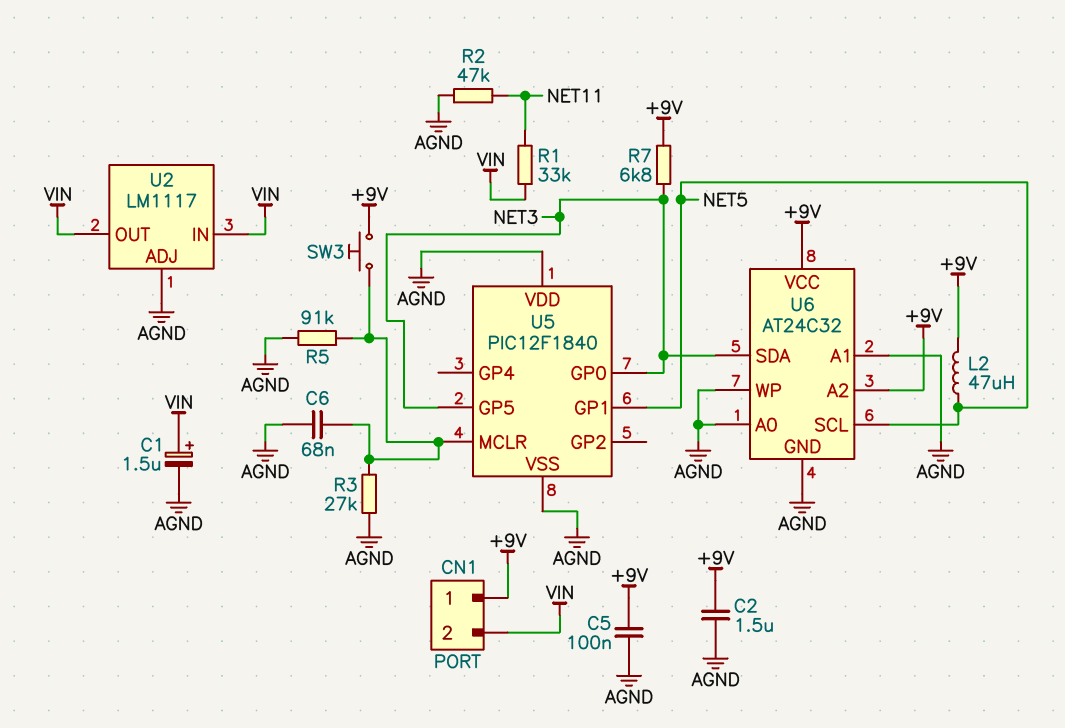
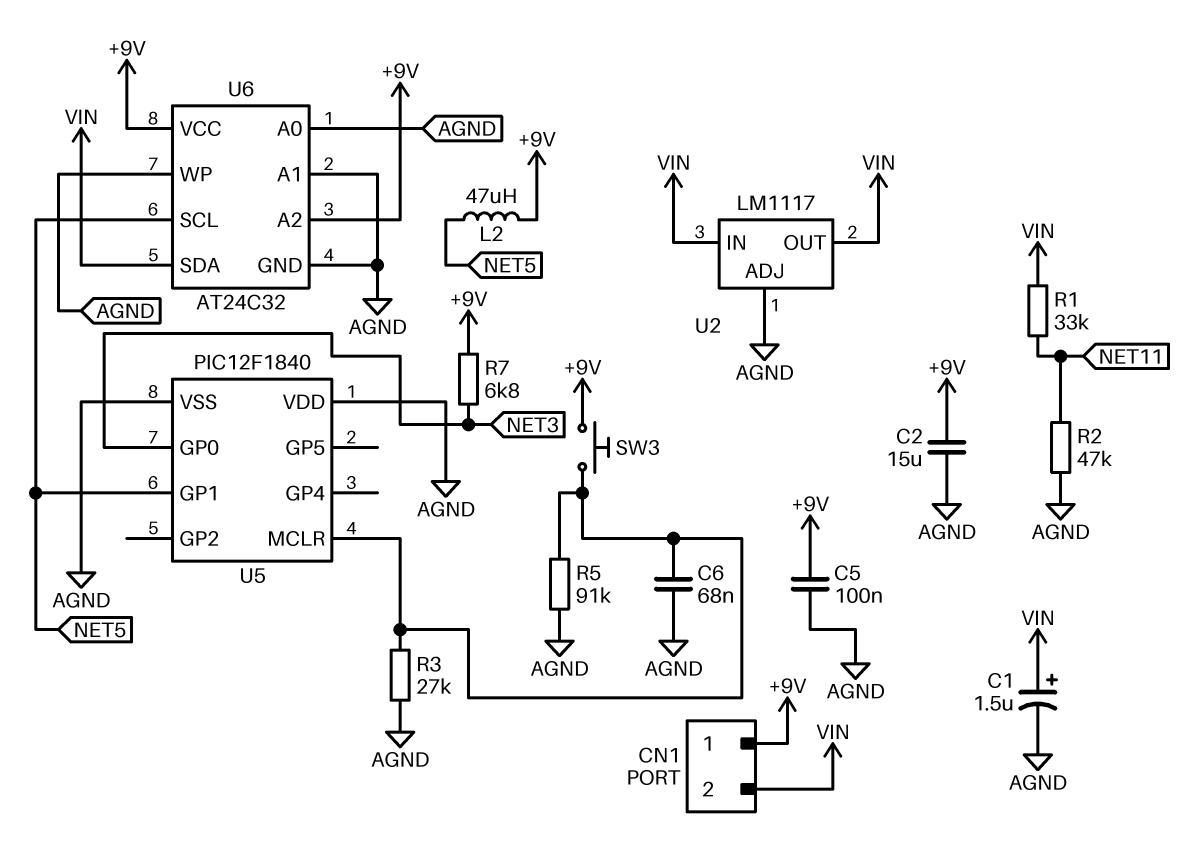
C2: 1.5uF (+9V, AGND) -> 15uF (+9V, AGND)
U5 pin GP5: NET3 -> none
U6 pin SDA: NET3 -> VIN

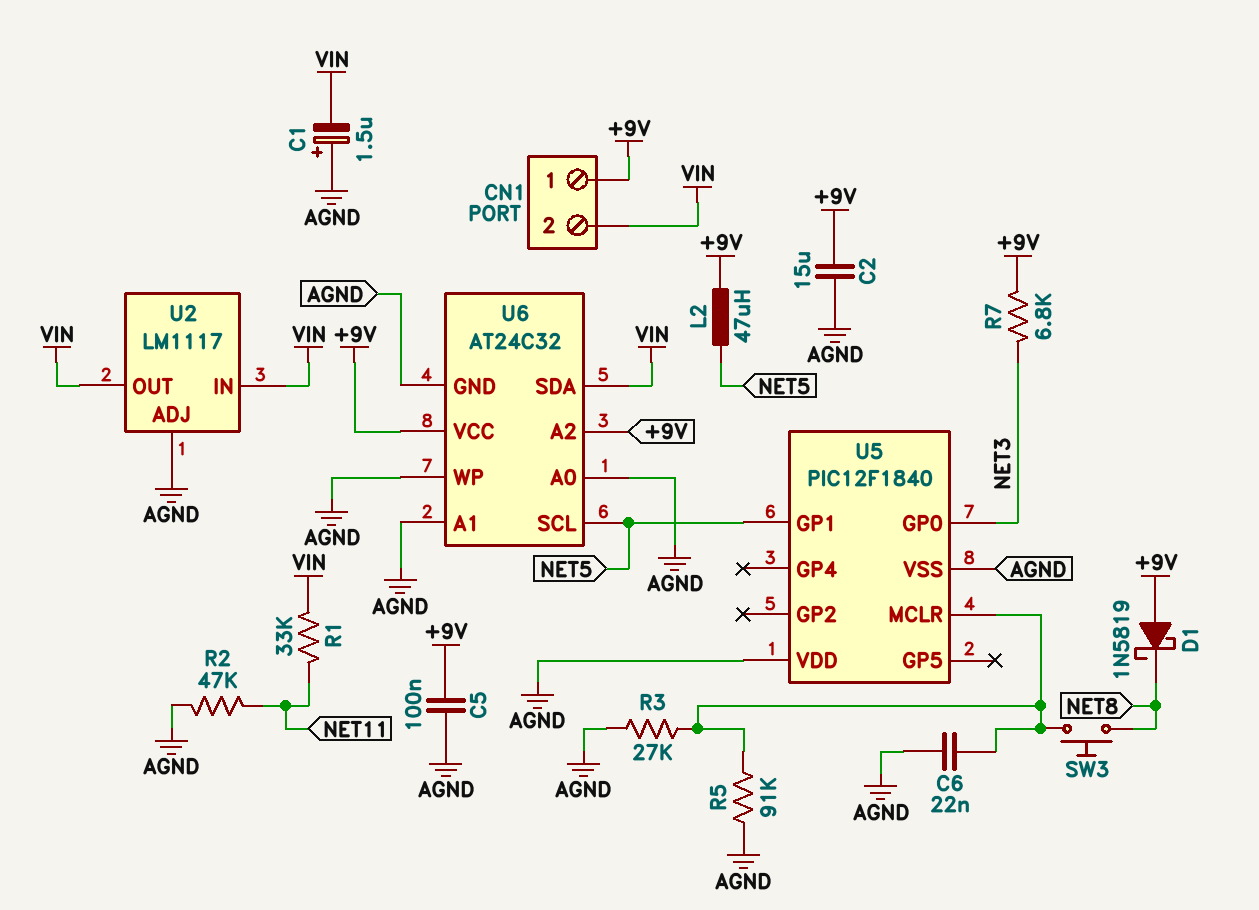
C1: 1.5uF (plus VIN, minus AGND) -> 1.5uF (plus AGND, minus VIN)
C6: 68nF (AGND, U5/MCLR) -> 22nF (AGND, U5/MCLR)
D1: none -> schottky 1N5819 (A +9V, K NET8)
SW3: button (+9V, U5/MCLR) -> button (NET8, U5/MCLR)

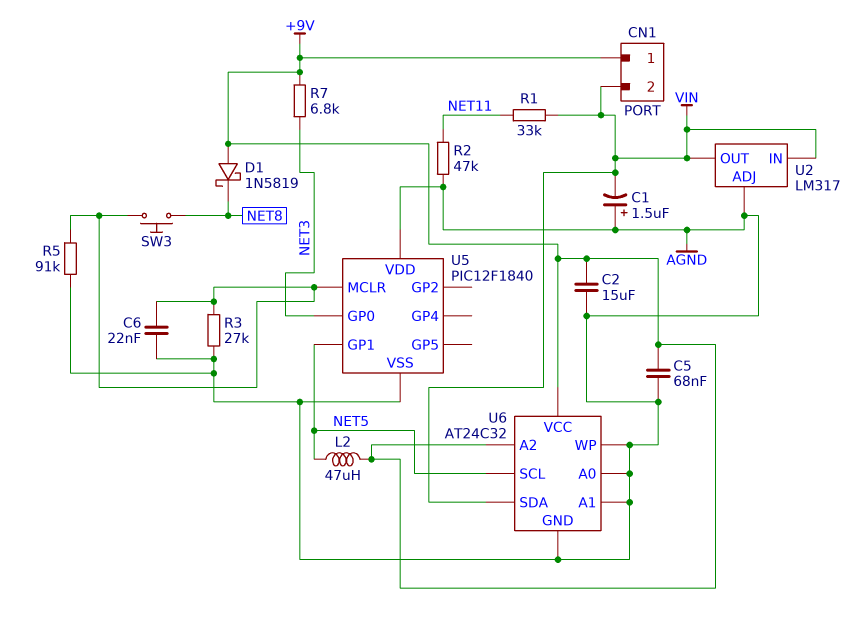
C5: 100nF (+9V, AGND) -> 68nF (+9V, AGND)
U2: LM1117 -> LM317

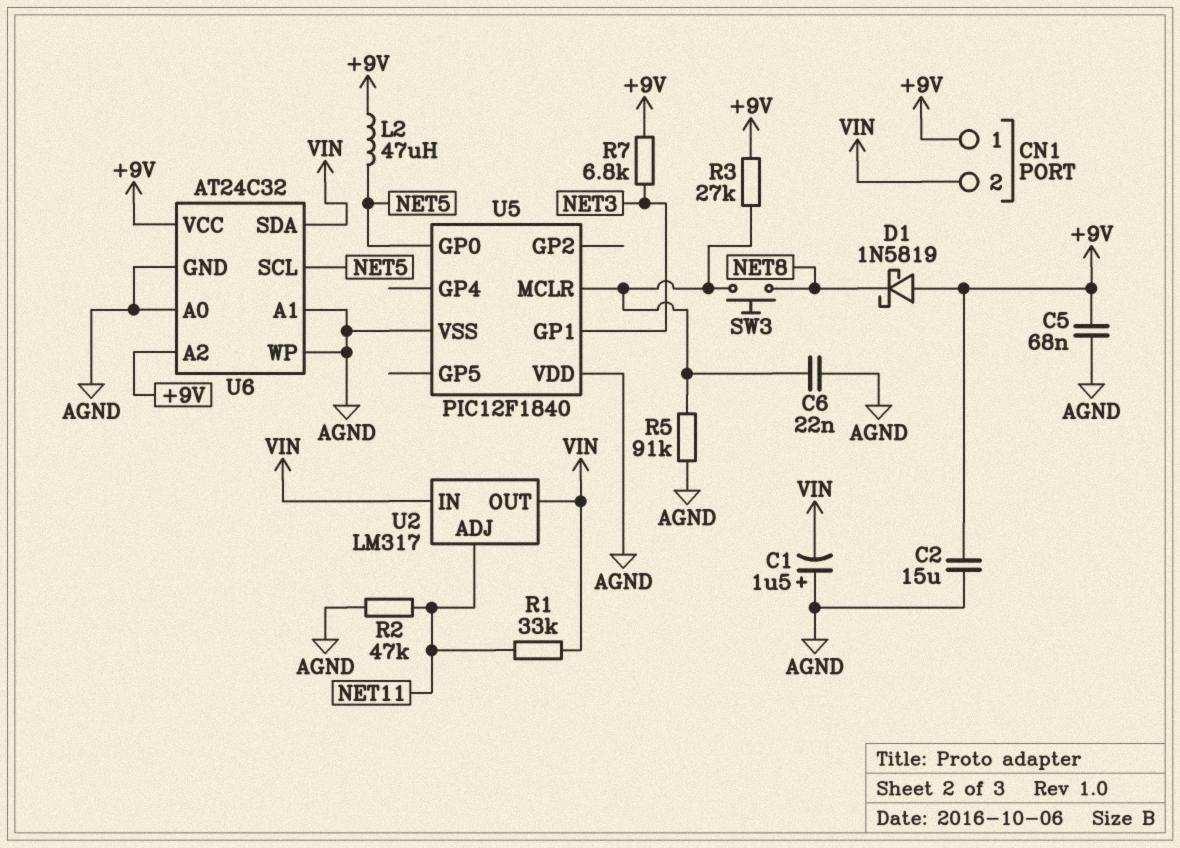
R3: 27k (AGND, U5/MCLR) -> 27k (+9V, U5/MCLR)
U2 pin ADJ: AGND -> NET11
U5 pin GP0: NET3 -> NET5
U5 pin GP1: NET5 -> NET3

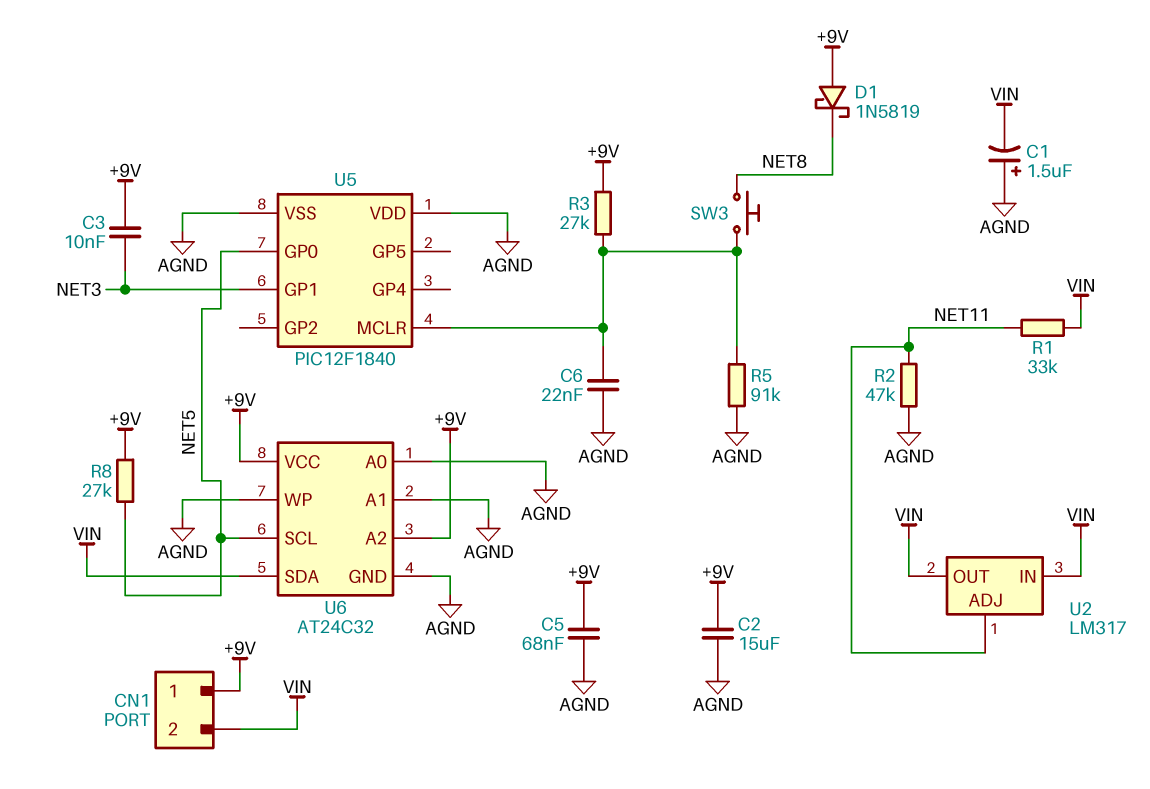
C3: none -> 10nF (+9V, NET3)
L2: 47uH (+9V, NET5) -> none
R7: 6.8k (+9V, NET3) -> none
R8: none -> 27k (+9V, NET5)

